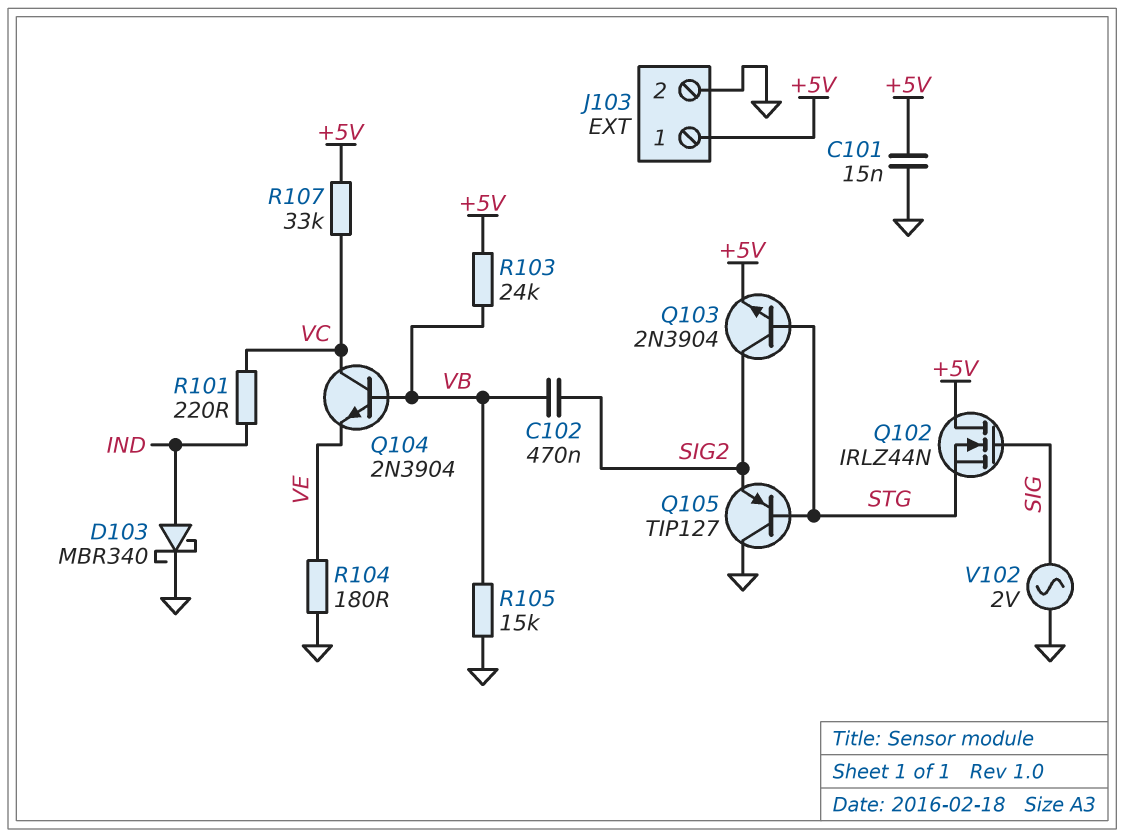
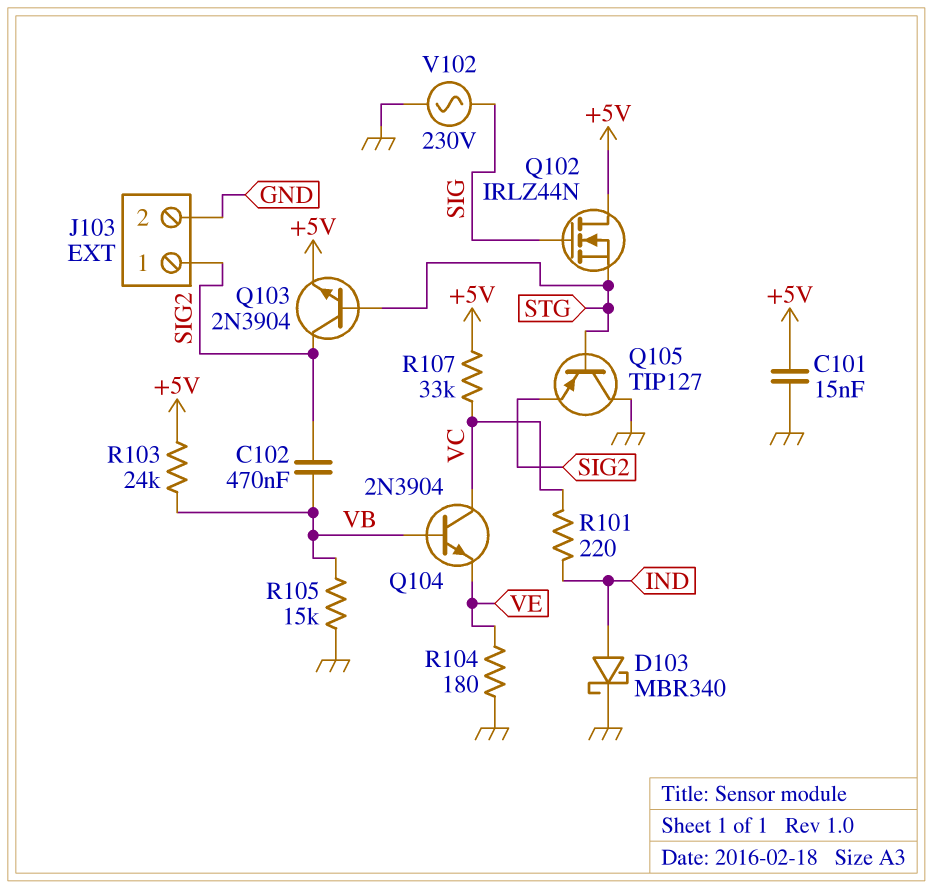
J103 pin 1: +5V -> SIG2
V102: AC 2V (GND, SIG) -> AC 230V (GND, SIG)

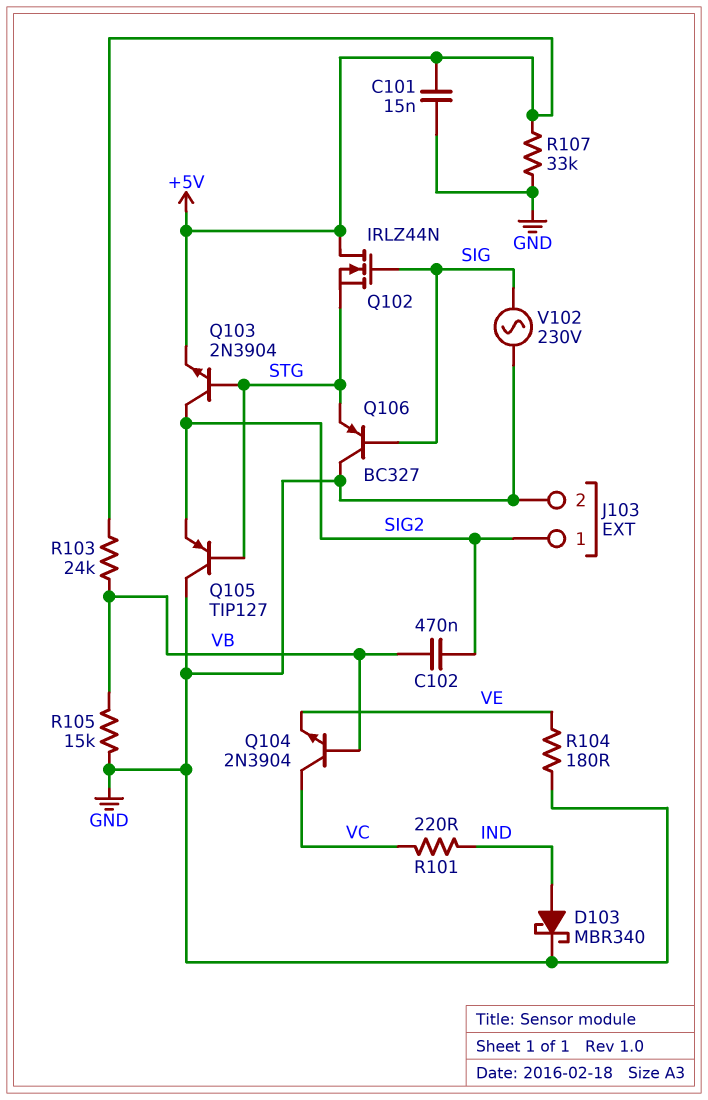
Q106: none -> PNP BC327 (B SIG, C GND, E STG)
R107: 33k (+5V, VC) -> 33k (+5V, GND)

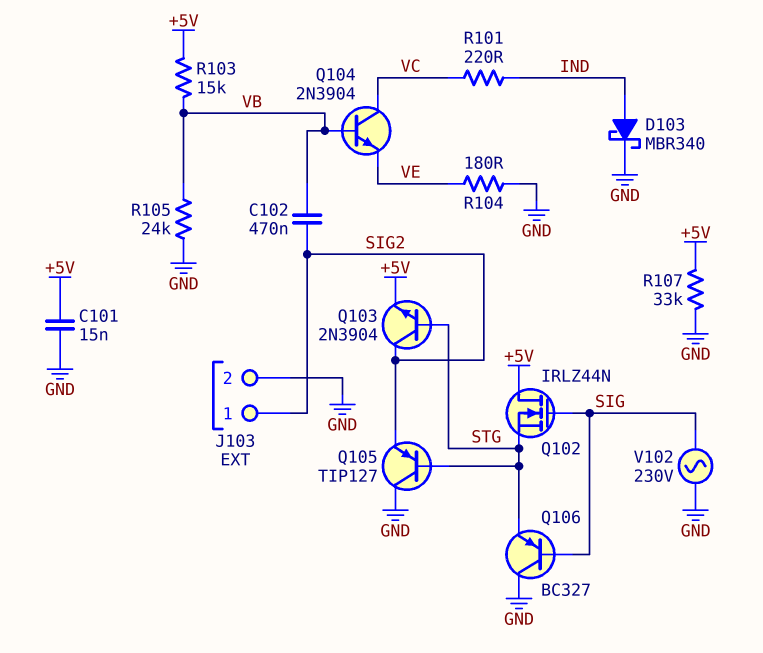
R103: 24k (+5V, VB) -> 15k (+5V, VB)
R105: 15k (GND, VB) -> 24k (GND, VB)

